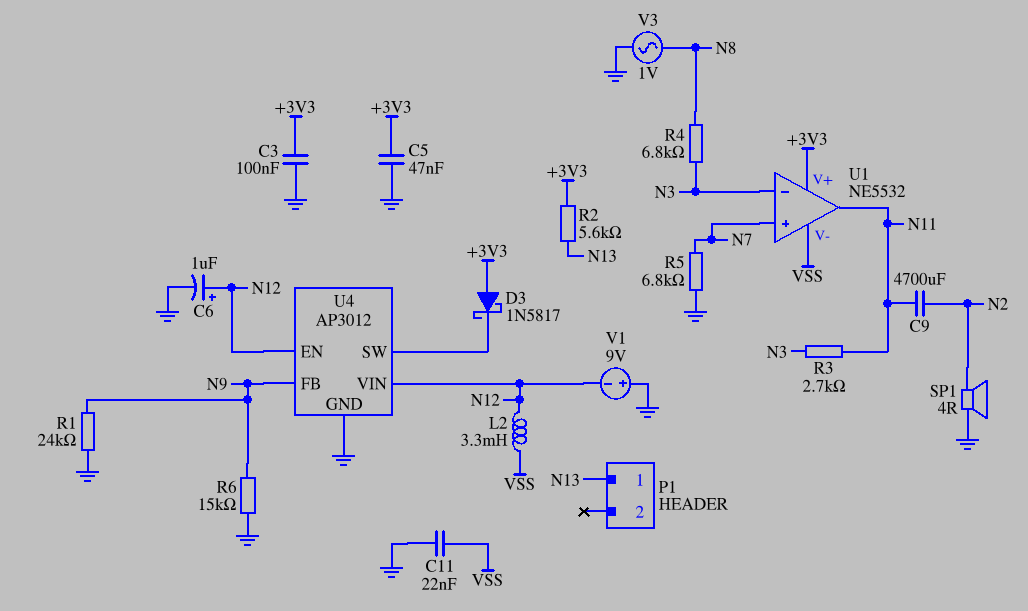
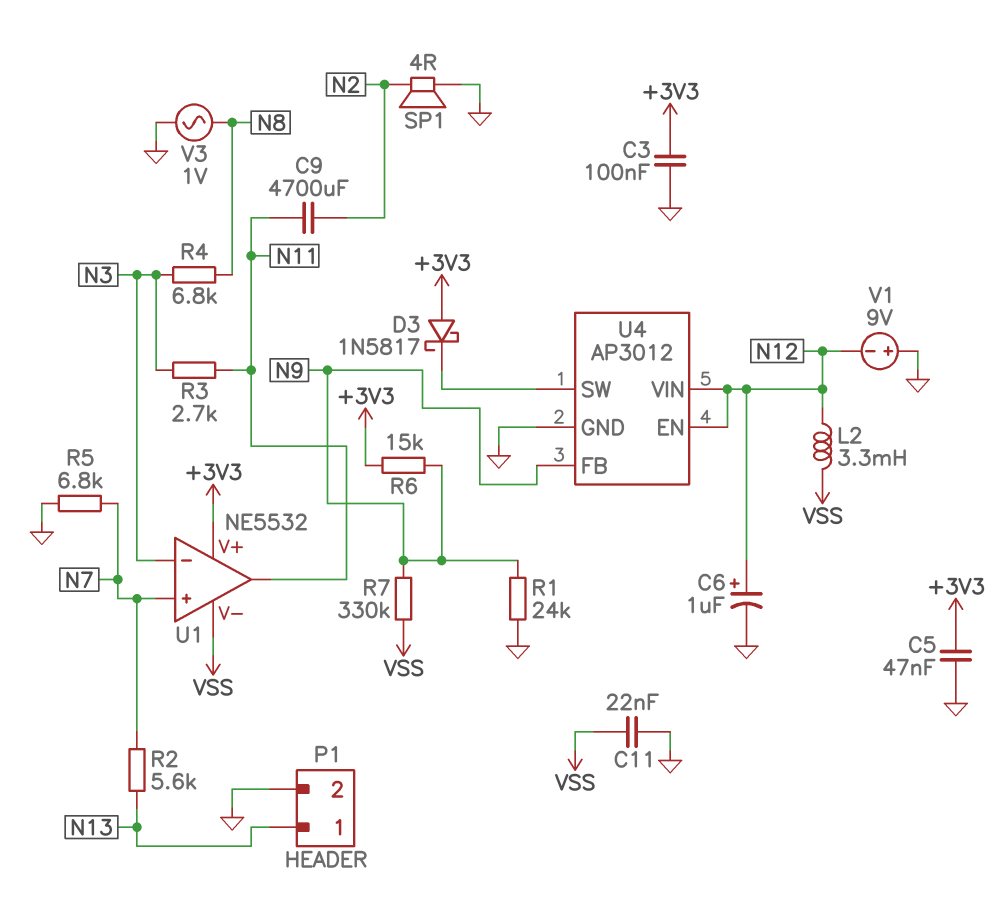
P1 pin 2: none -> GND
R2: 5.6k (+3V3, N13) -> 5.6k (N7, N13)
R6: 15k (GND, N9) -> 15k (+3V3, N9)
R7: none -> 330k (N9, VSS)

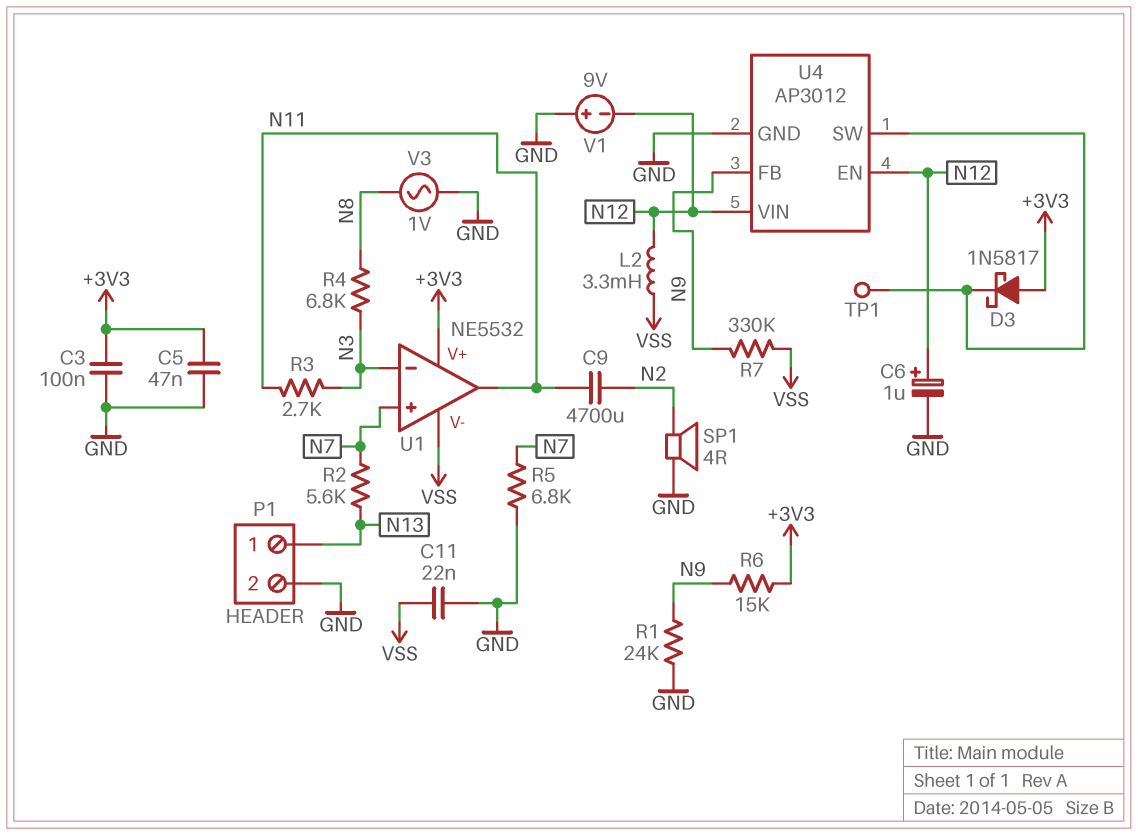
TP1: none -> test point (U4/SW)

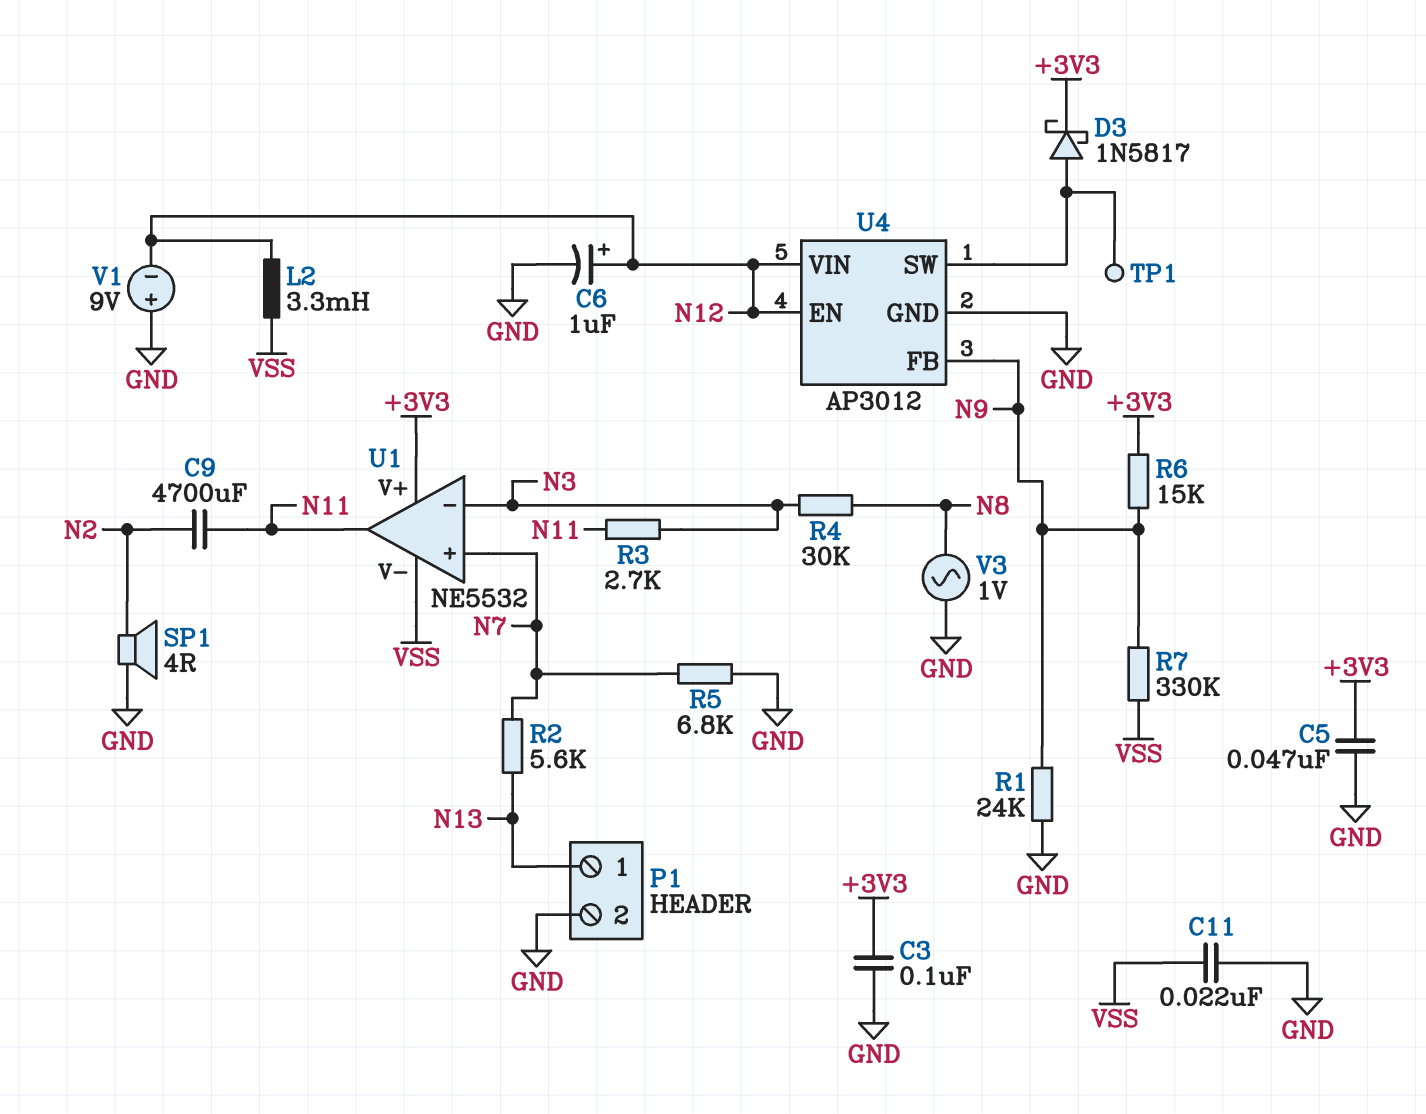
D3: schottky 1N5817 (A +3V3, K U4/SW) -> schottky 1N5817 (A U4/SW, K +3V3)
R4: 6.8k (N3, N8) -> 30k (N3, N8)

